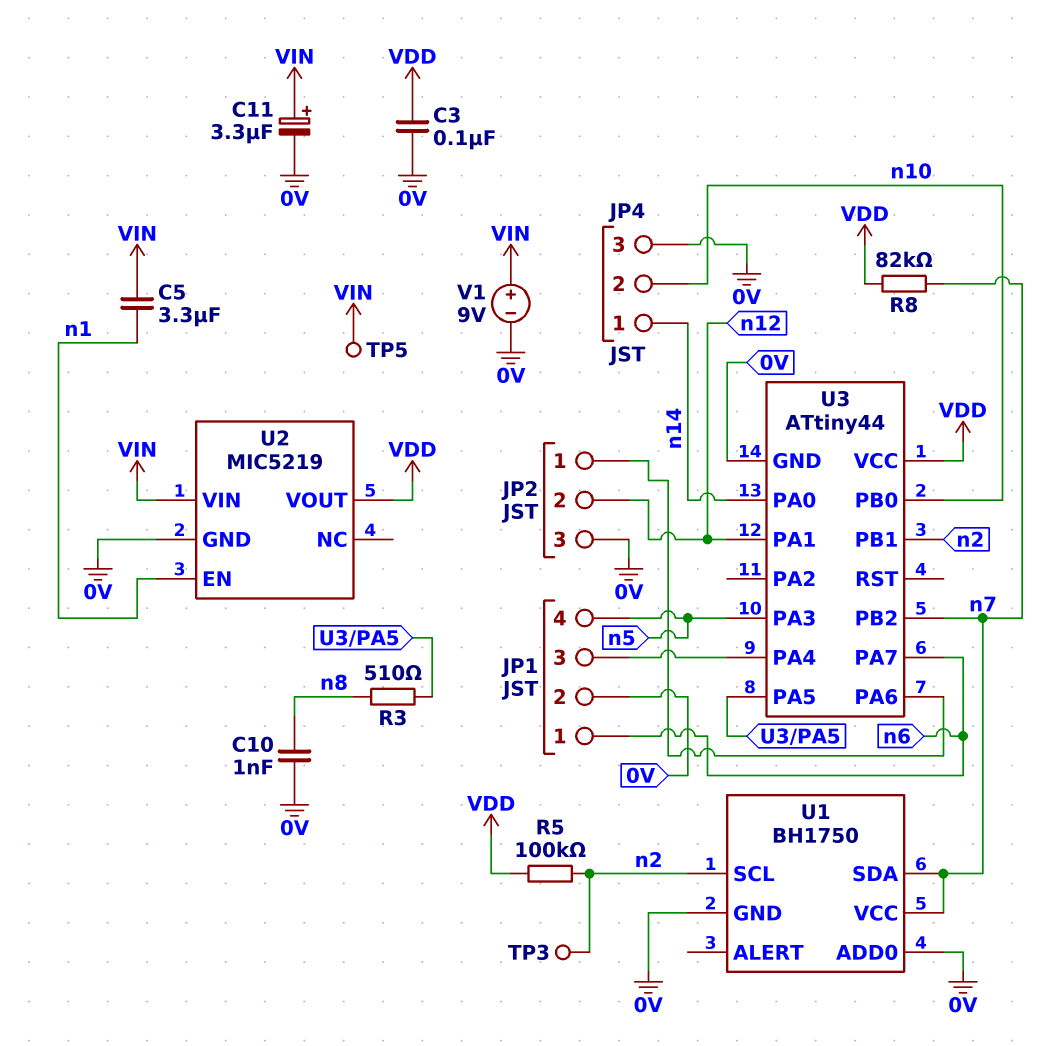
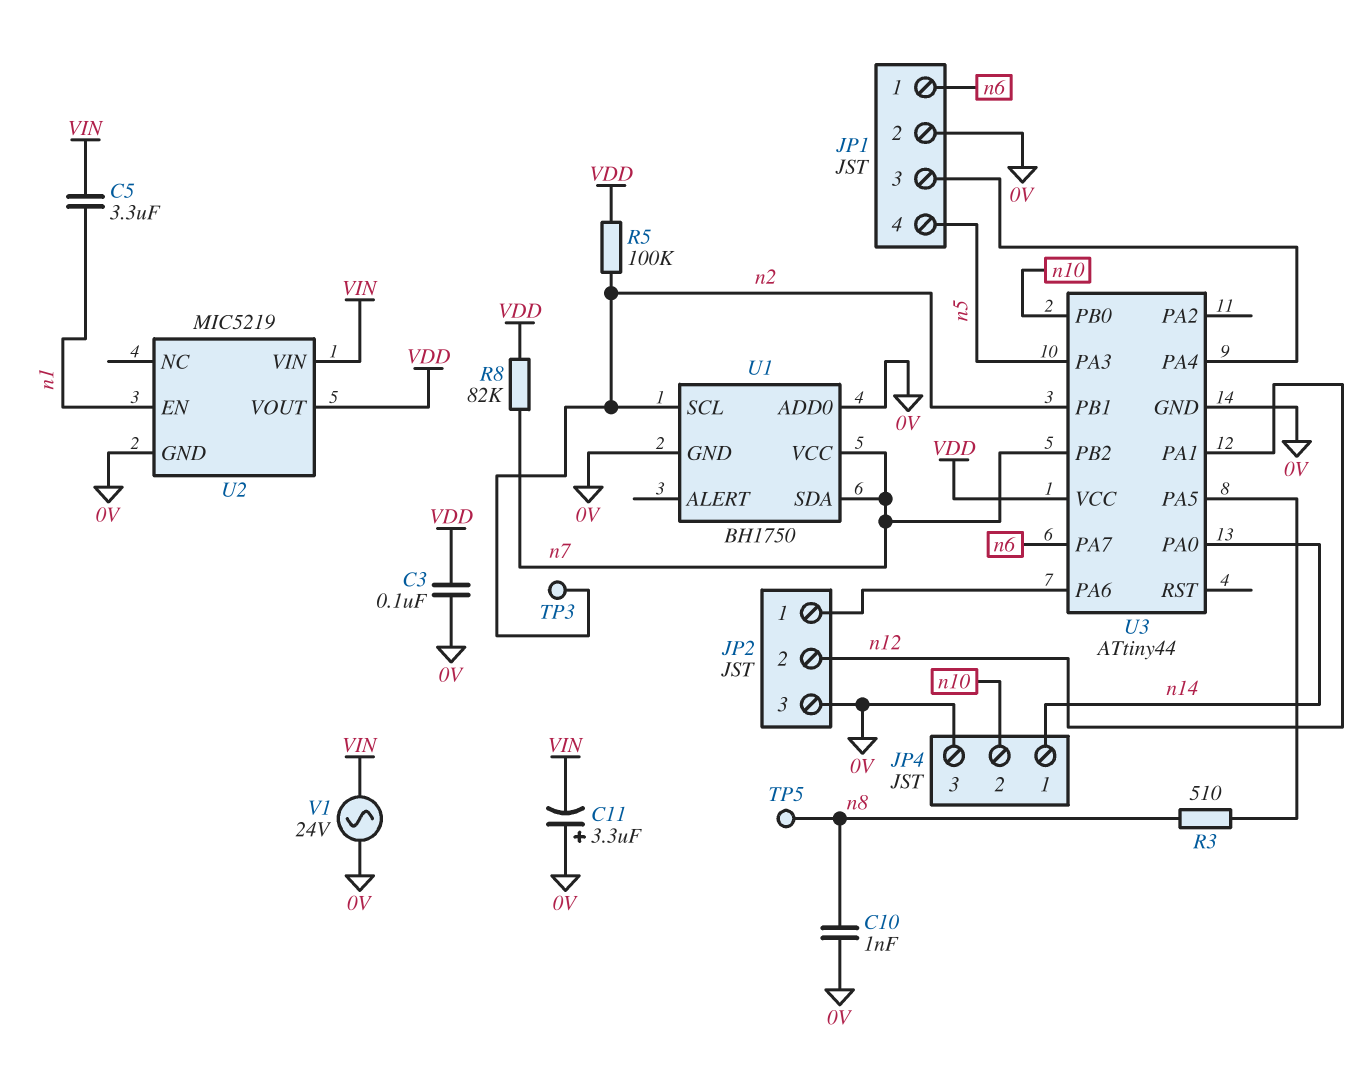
C11: 3.3uF (plus VIN, minus 0V) -> 3.3uF (plus 0V, minus VIN)
TP5: test point (VIN) -> test point (n8)
V1: 9V (plus VIN, minus 0V) -> AC 24V (0V, VIN)

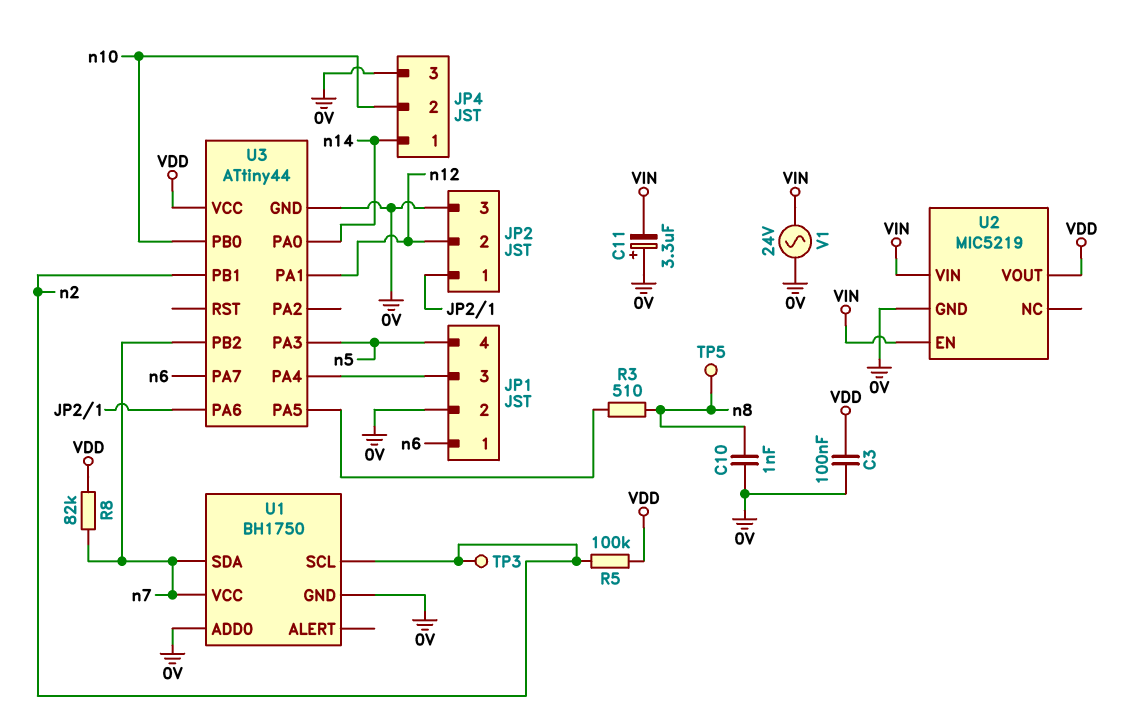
C5: 3.3uF (VIN, n1) -> none
U2 pin EN: n1 -> VIN

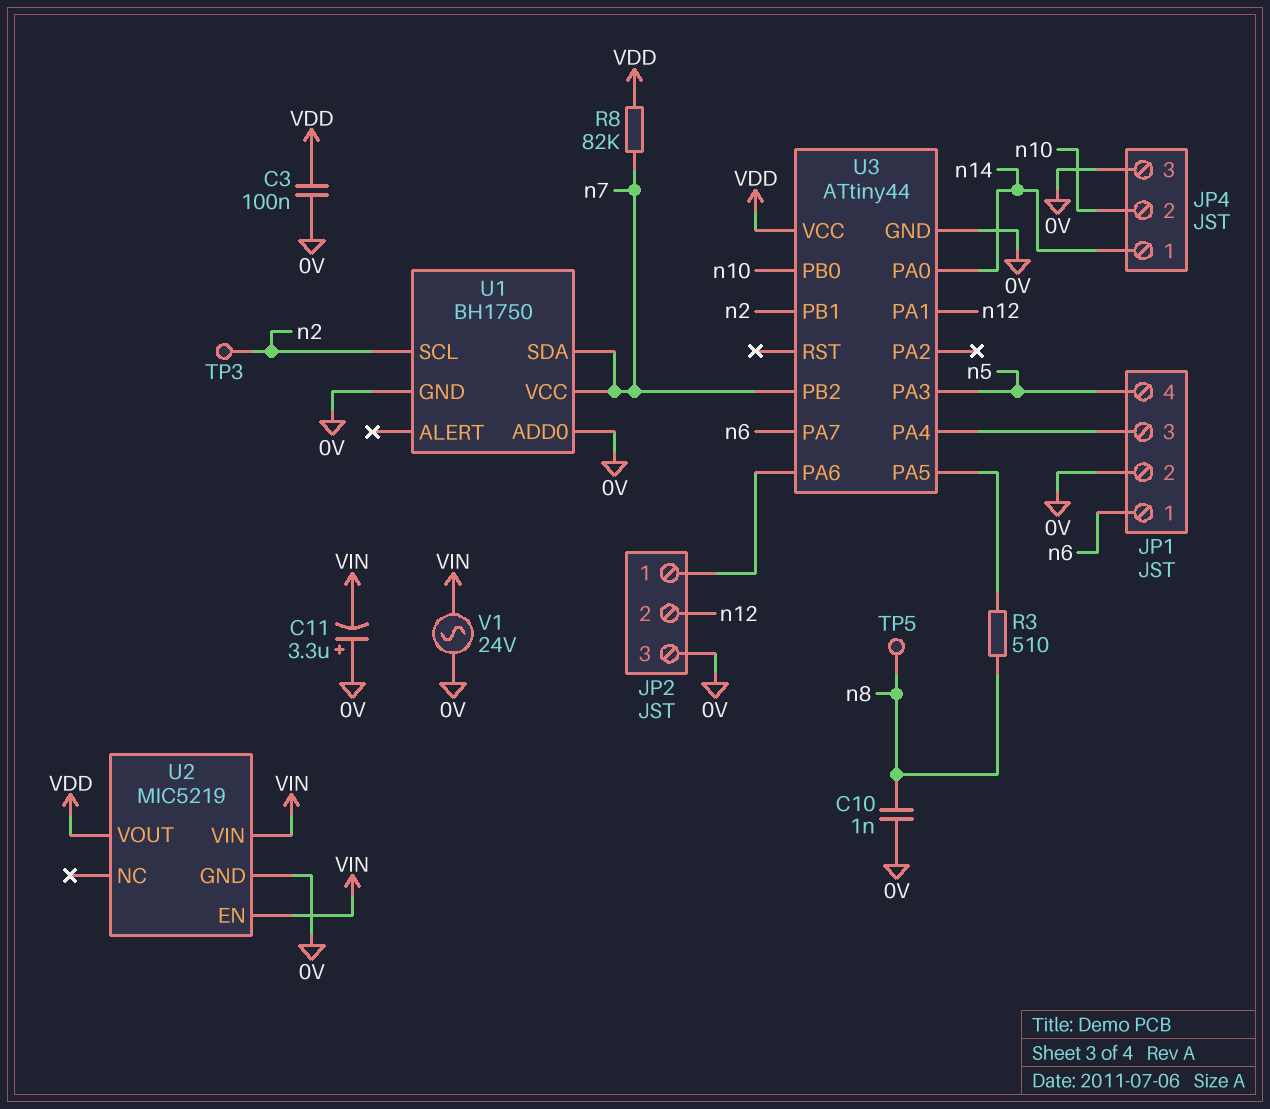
R5: 100k (VDD, n2) -> none

